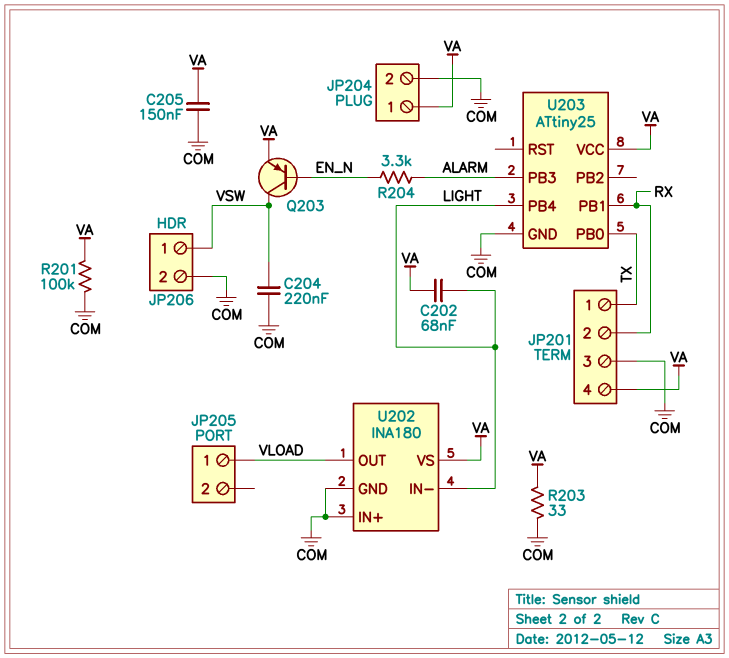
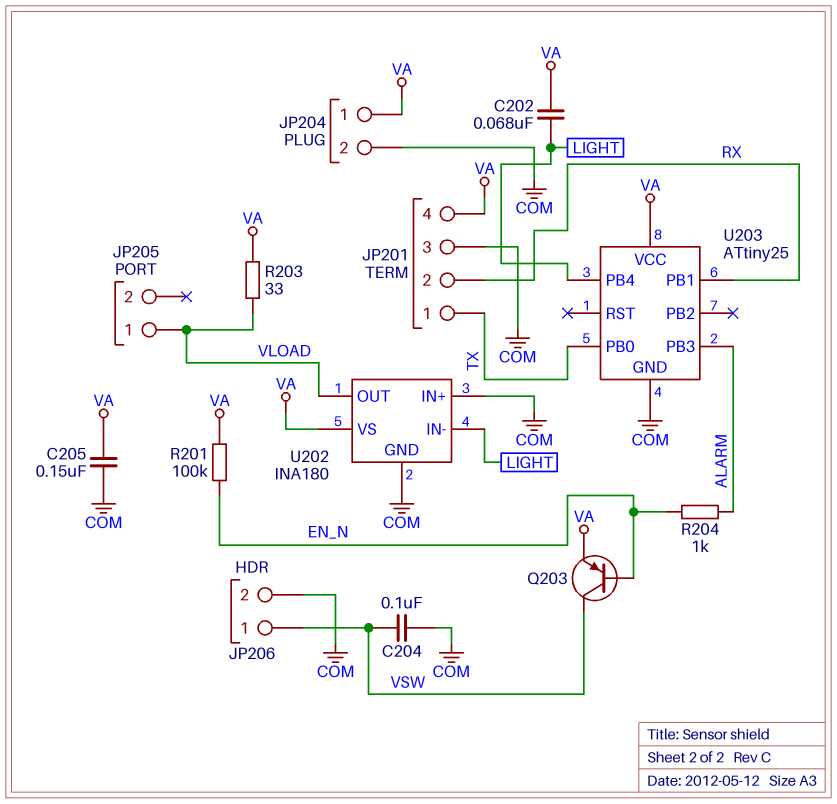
C204: 220nF (COM, VSW) -> 100nF (COM, VSW)
R201: 100k (COM, VA) -> 100k (EN_N, VA)
R203: 33 (COM, VA) -> 33 (VA, VLOAD)
R204: 3.3k (ALARM, EN_N) -> 1k (ALARM, EN_N)

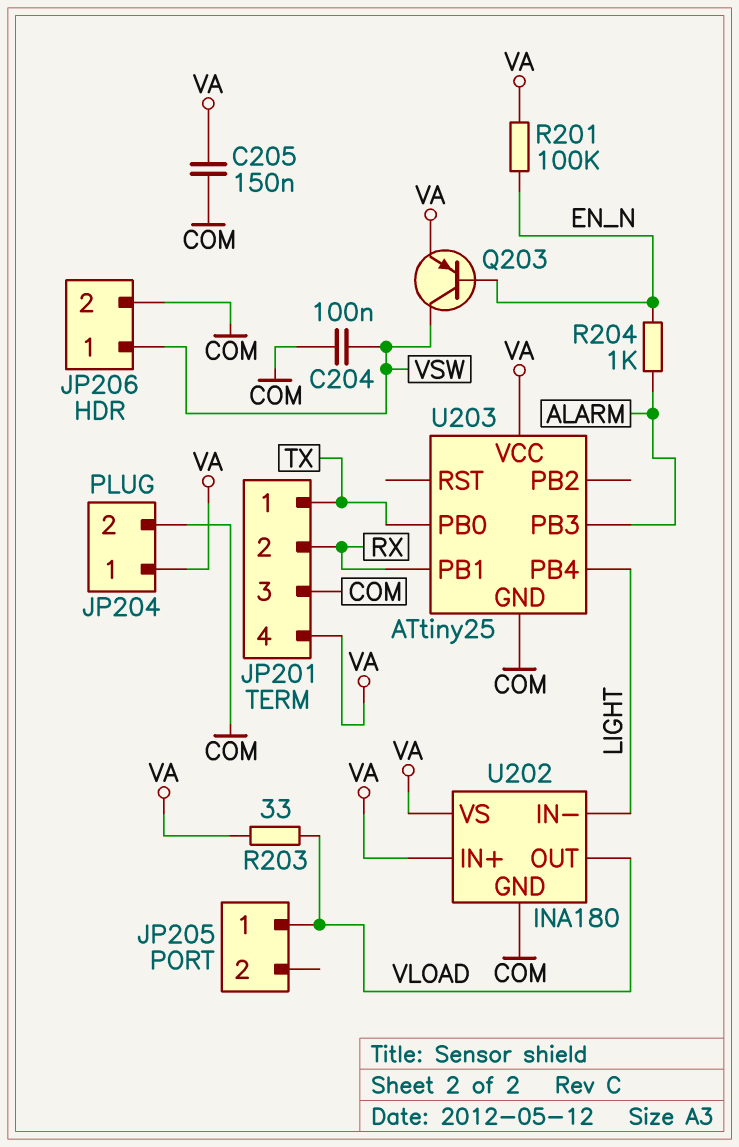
C202: 68nF (LIGHT, VA) -> none
U202 pin IN+: COM -> VA

